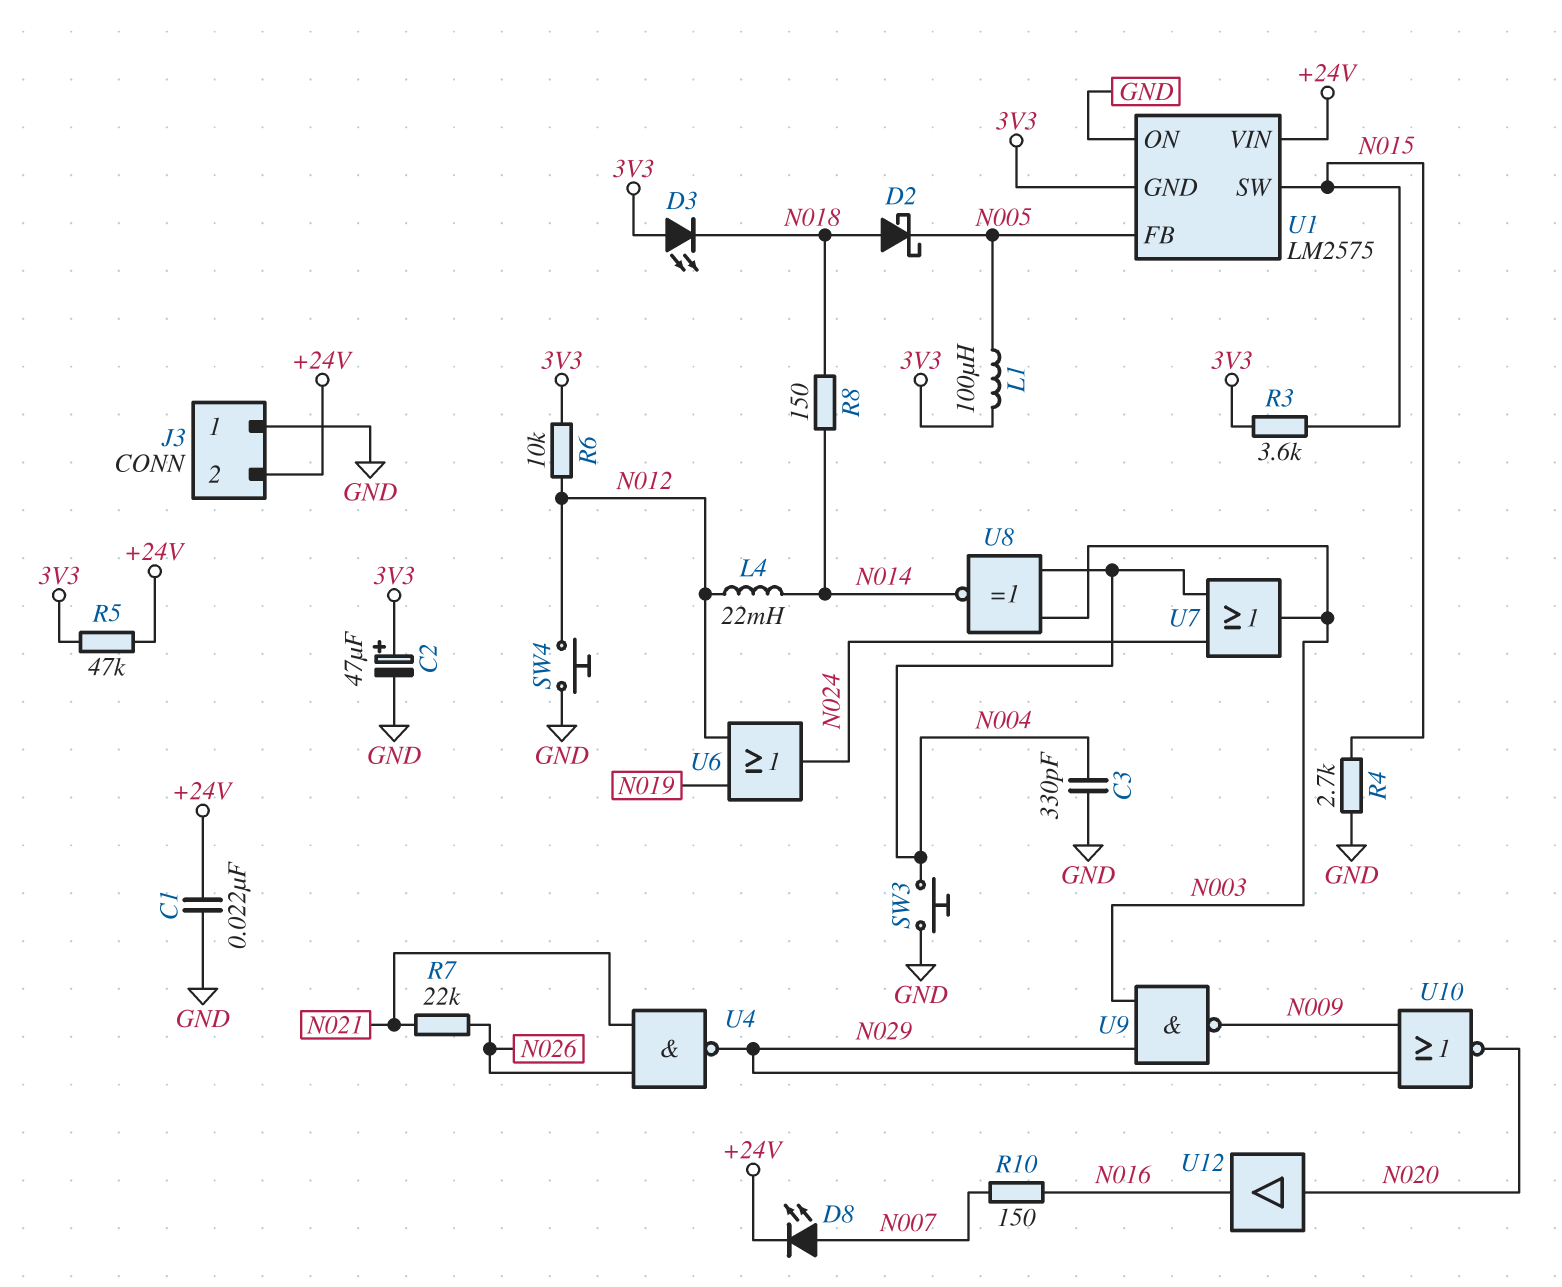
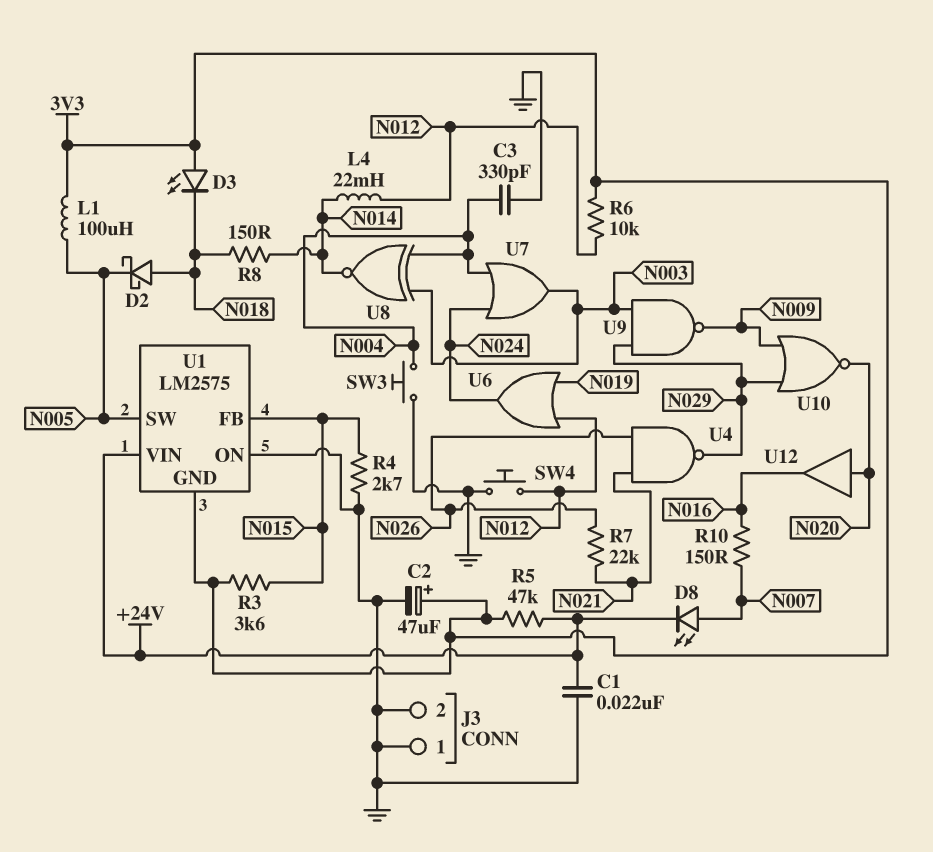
J3 pin 2: +24V -> GND
U1 pin FB: N005 -> N015
U1 pin SW: N015 -> N005

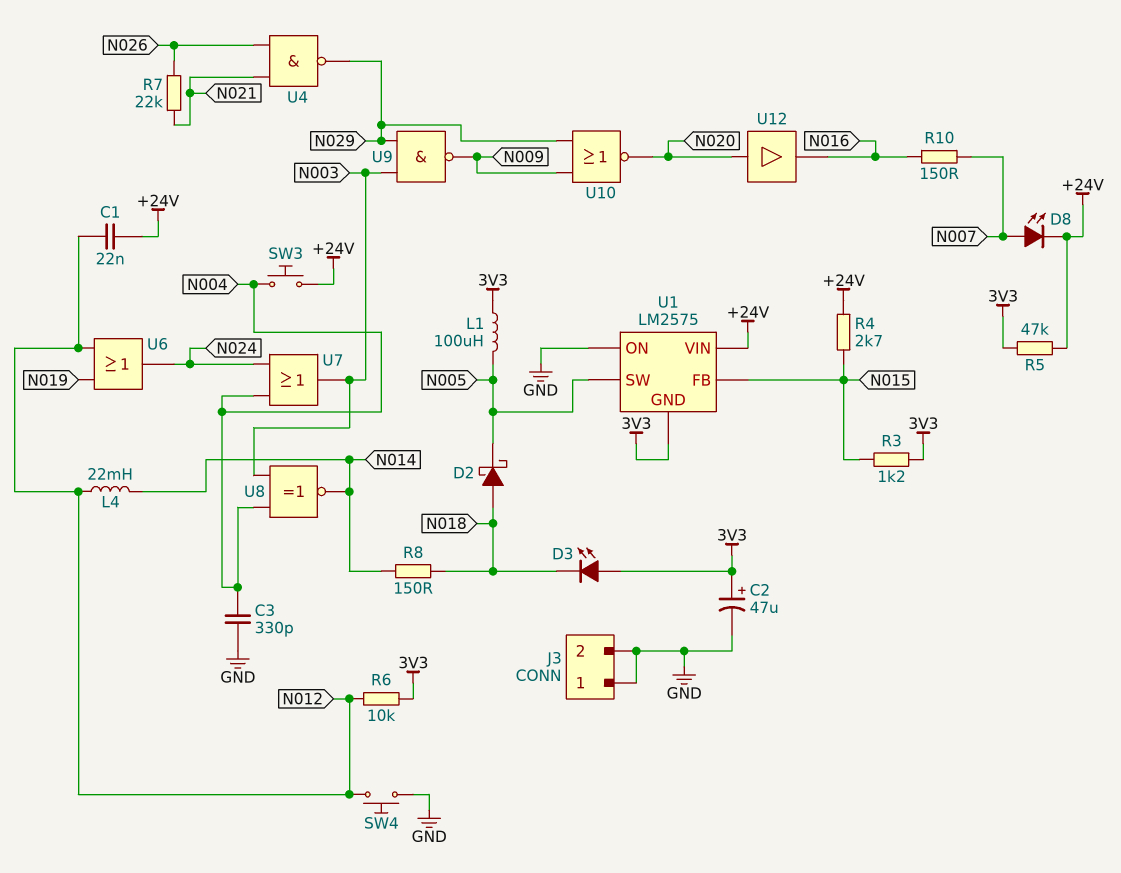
C1: 22nF (+24V, GND) -> 22nF (+24V, N012)
R3: 3.6k (3V3, N015) -> 1.2k (3V3, N015)
R4: 2.7k (GND, N015) -> 2.7k (+24V, N015)
SW3: button (GND, N004) -> button (+24V, N004)

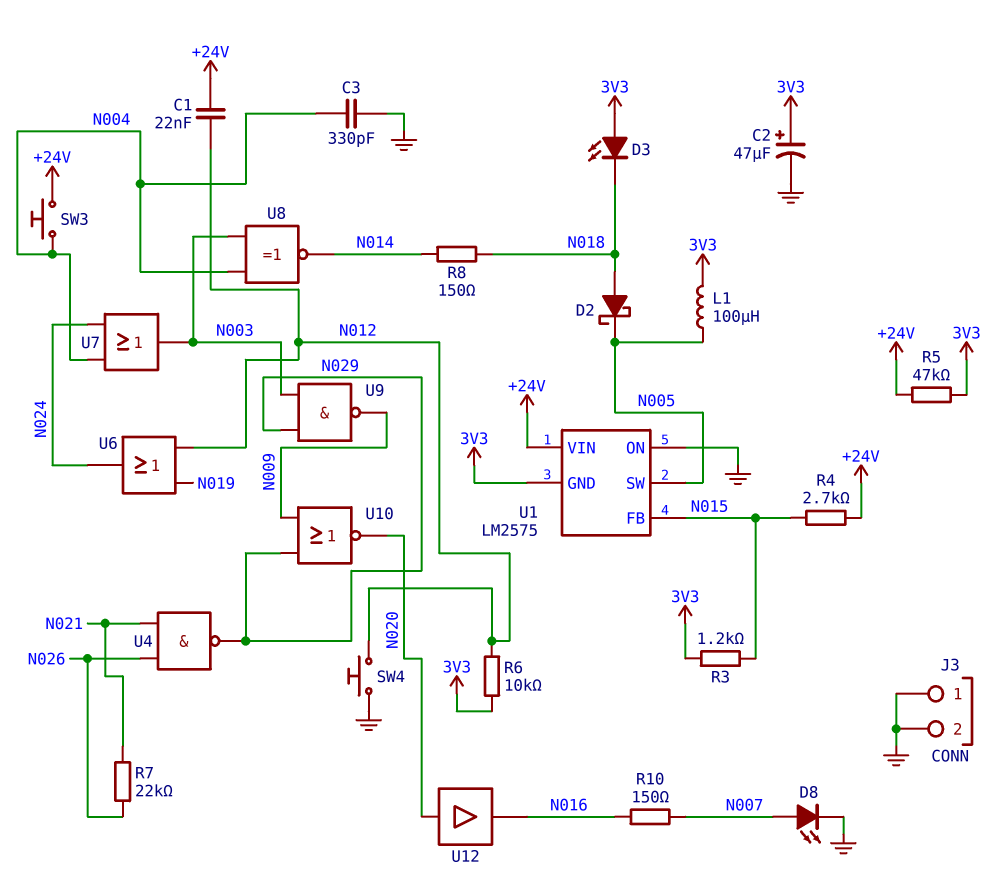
D8: LED (A N007, K +24V) -> LED (A N007, K GND)
L4: 22mH (N012, N014) -> none

